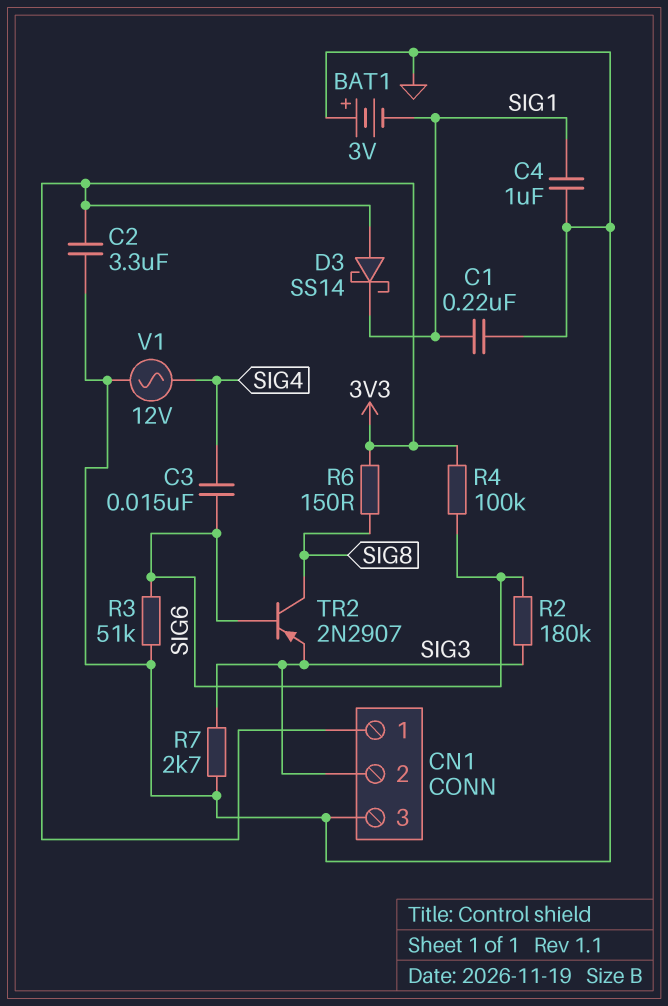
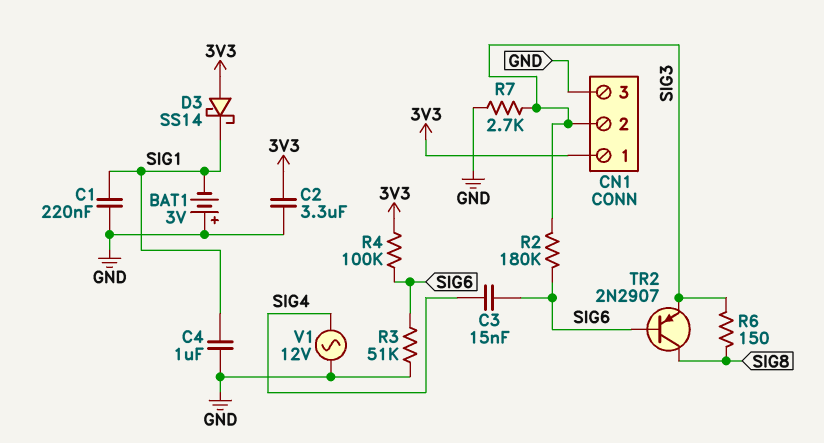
R6: 150 (3V3, SIG8) -> 150 (SIG3, SIG8)

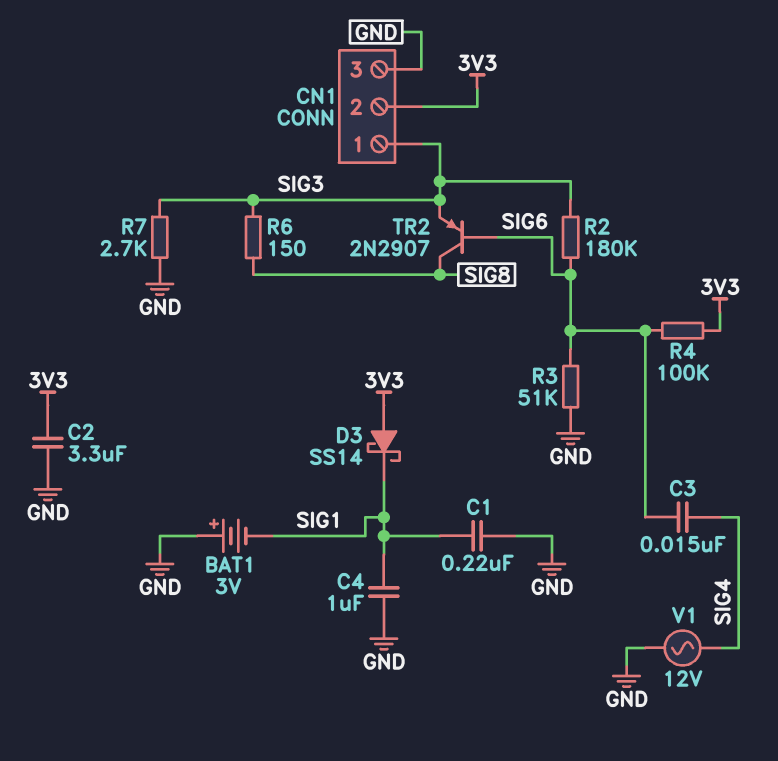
CN1 pin 1: 3V3 -> SIG3
CN1 pin 2: SIG3 -> 3V3

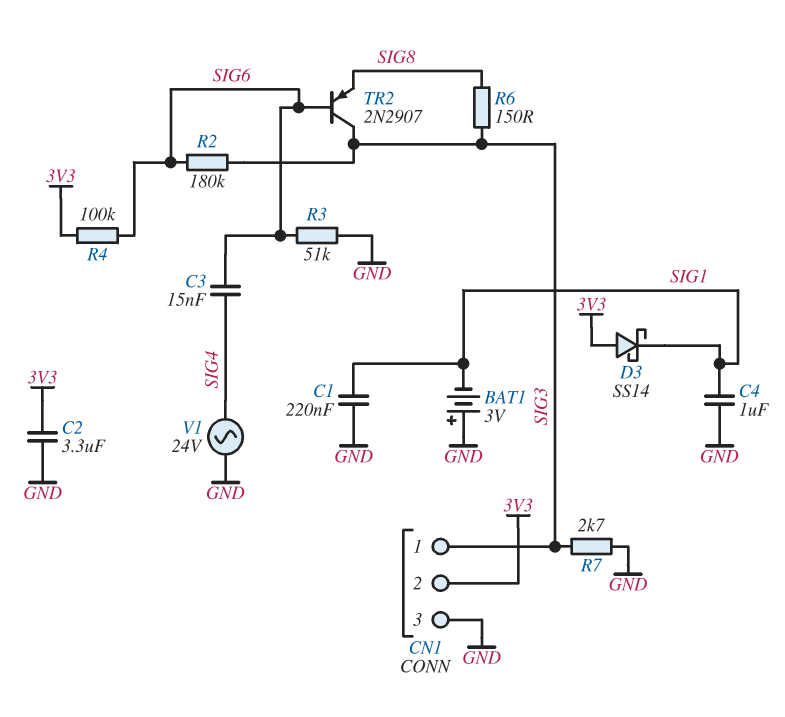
TR2: PNP 2N2907 (B SIG6, C SIG8, E SIG3) -> PNP 2N2907 (B SIG6, C SIG3, E SIG8)
V1: AC 12V (GND, SIG4) -> AC 24V (GND, SIG4)

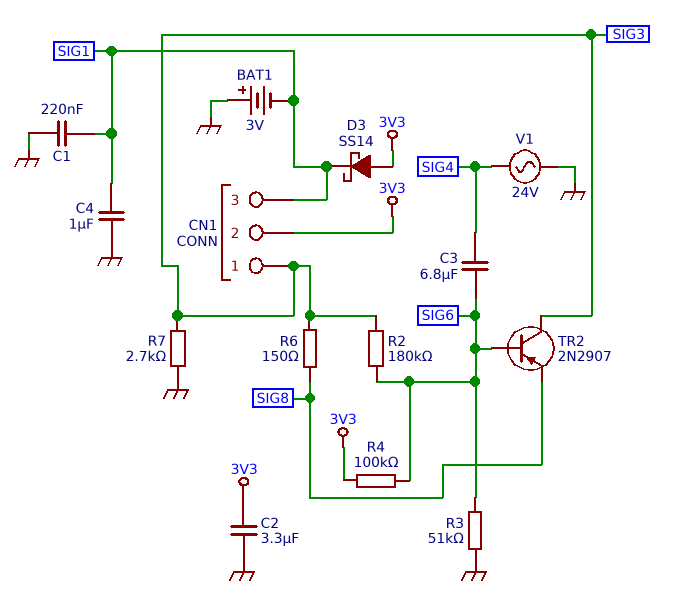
C3: 15nF (SIG4, SIG6) -> 6.8uF (SIG4, SIG6)
CN1 pin 3: GND -> SIG1

